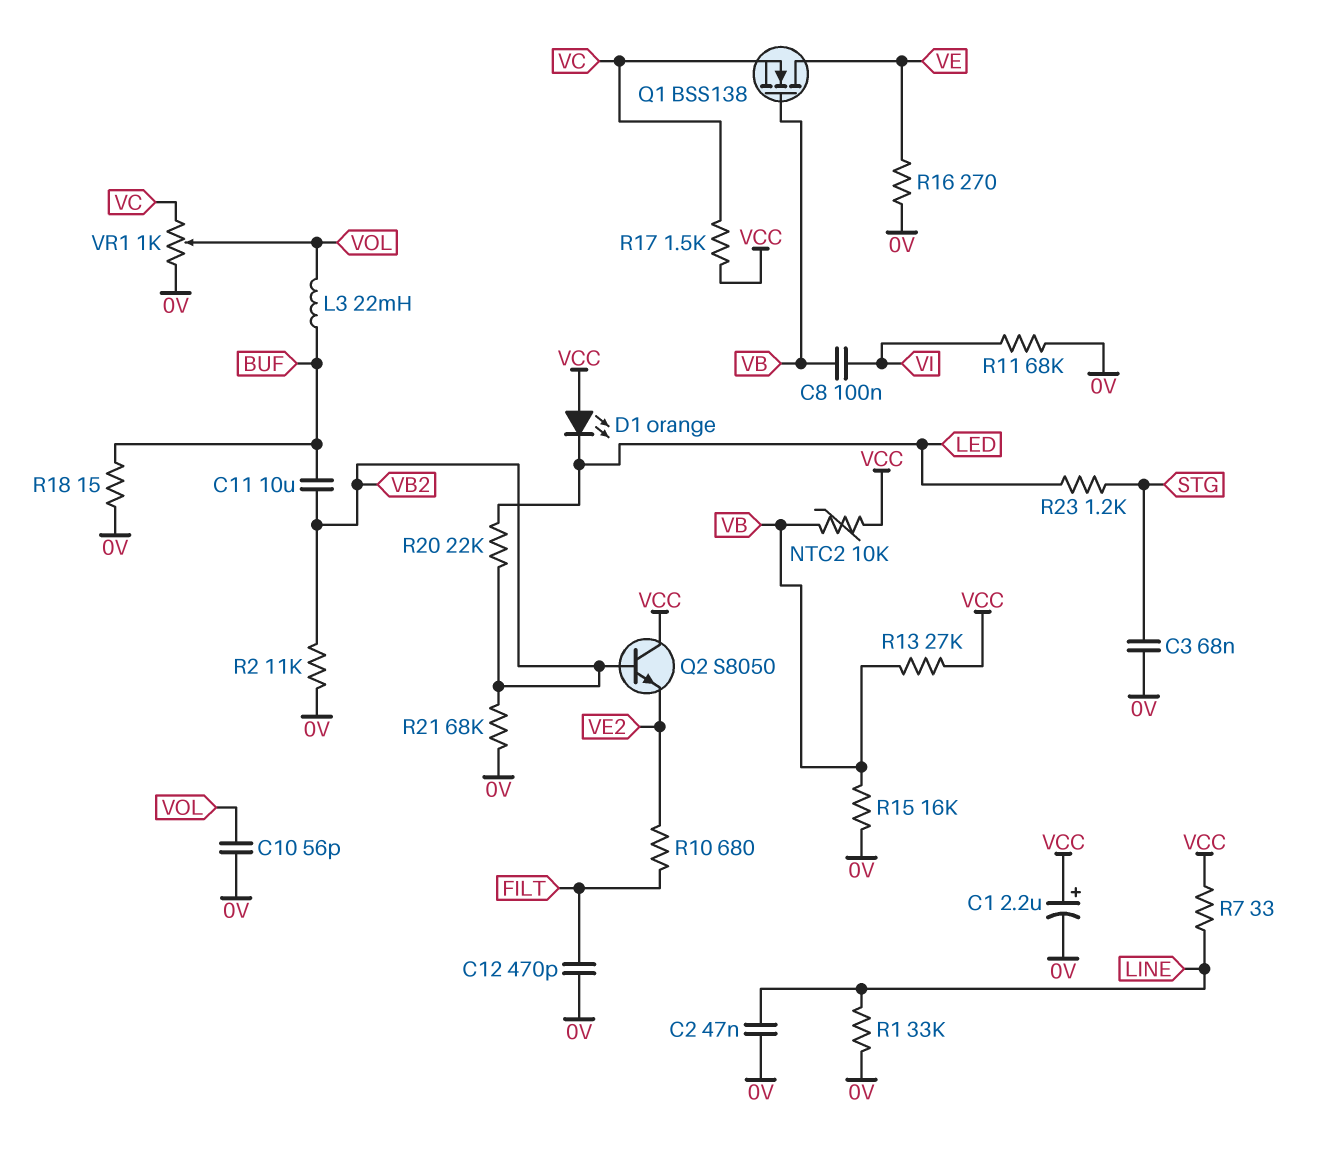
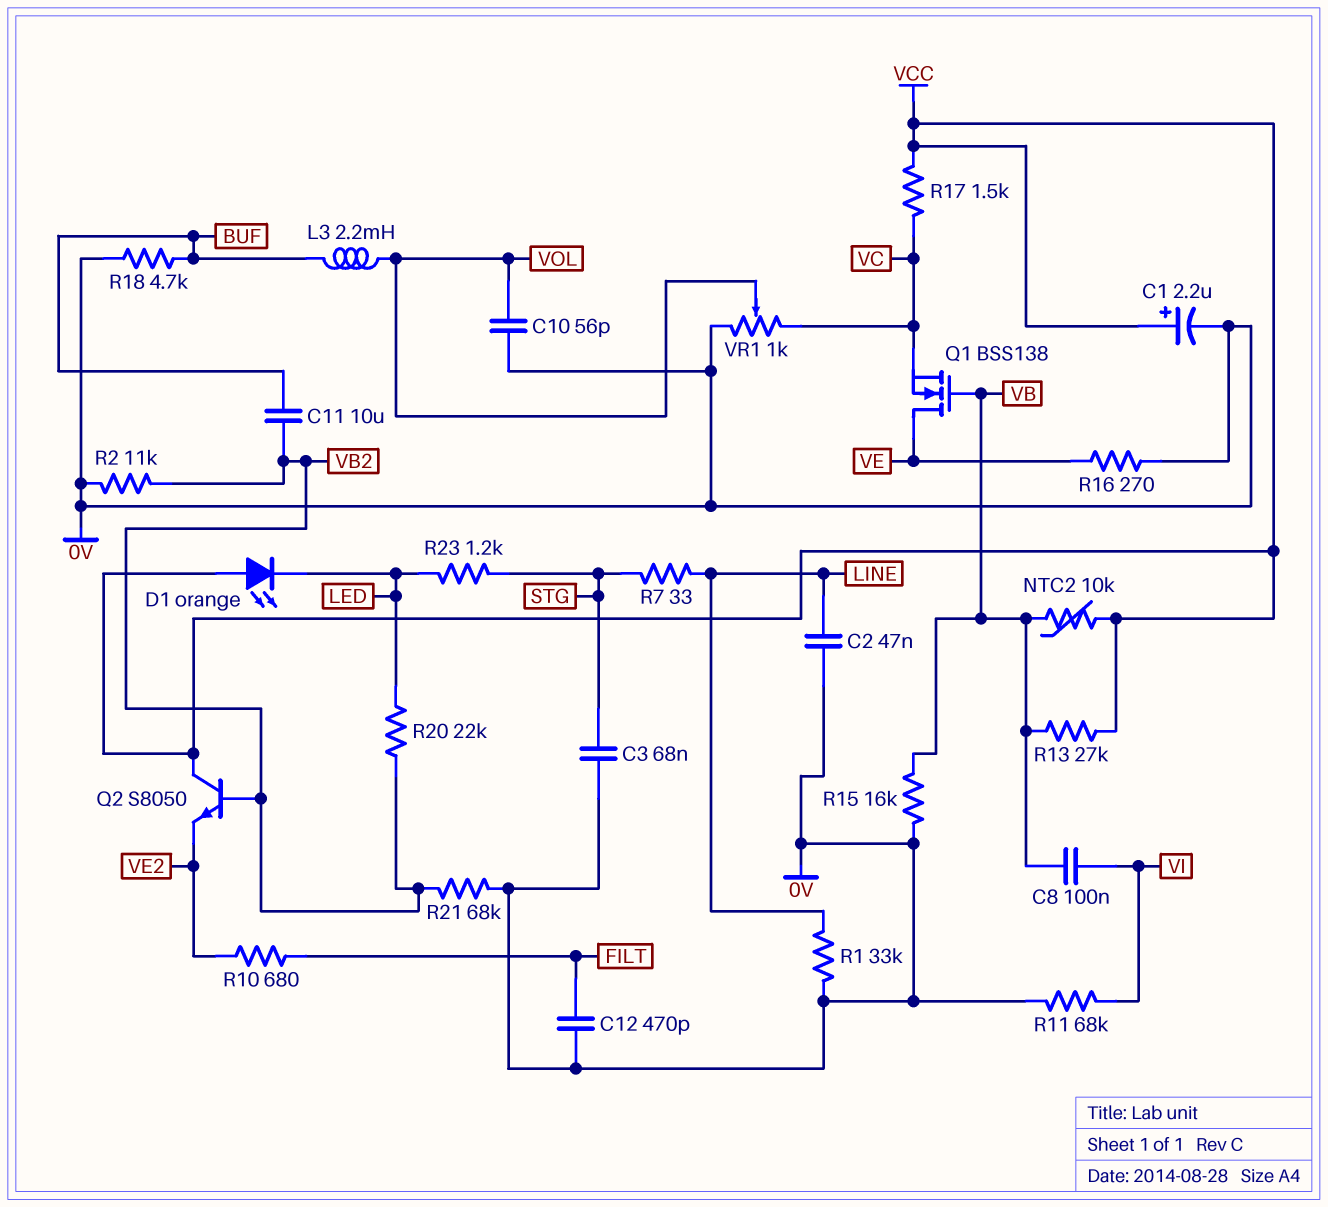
L3: 22mH (BUF, VOL) -> 2.2mH (BUF, VOL)
R7: 33 (LINE, VCC) -> 33 (LINE, STG)
R18: 15 (0V, BUF) -> 4.7k (0V, BUF)

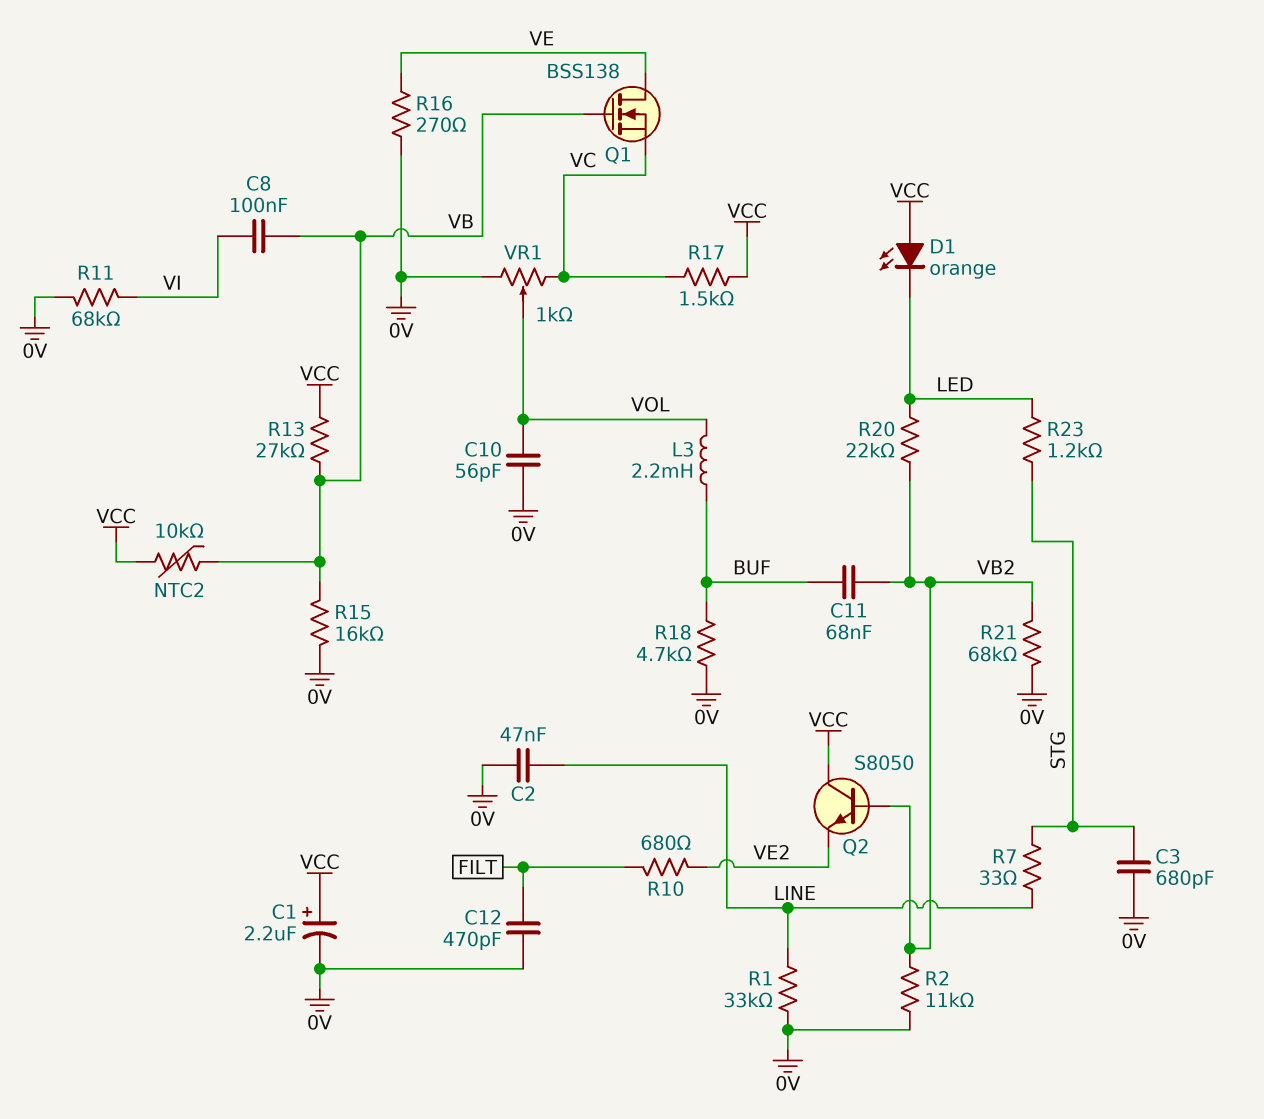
C3: 68nF (0V, STG) -> 680pF (0V, STG)
C11: 10uF (BUF, VB2) -> 68nF (BUF, VB2)

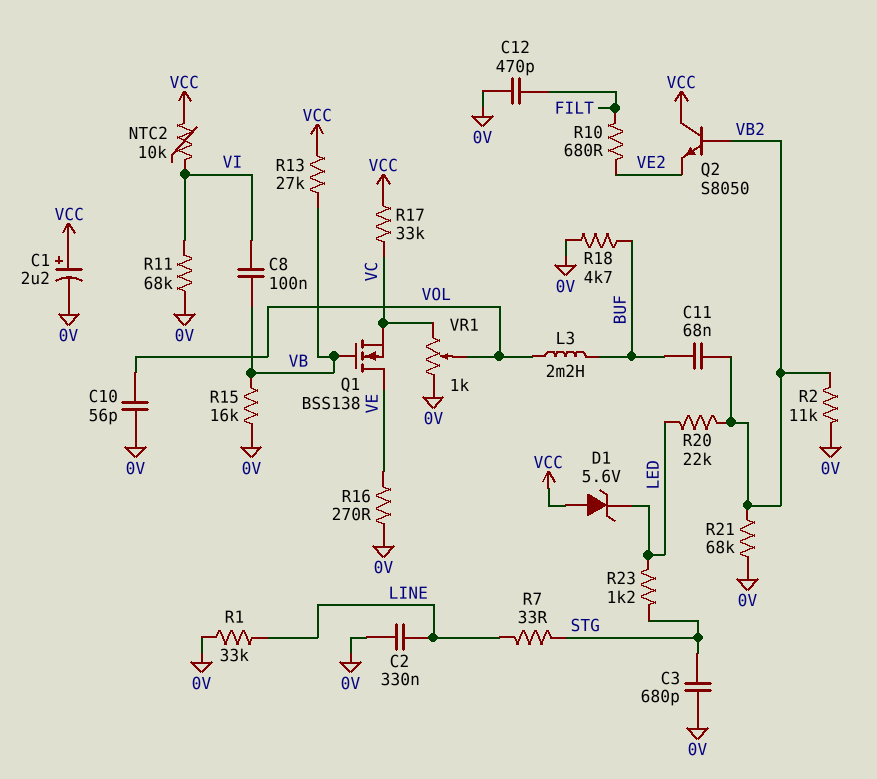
C2: 47nF (0V, LINE) -> 330nF (0V, LINE)
D1: LED orange (A VCC, K LED) -> zener 5.6V (A VCC, K LED)
NTC2: 10k (VB, VCC) -> 10k (VCC, VI)
R17: 1.5k (VC, VCC) -> 33k (VC, VCC)

